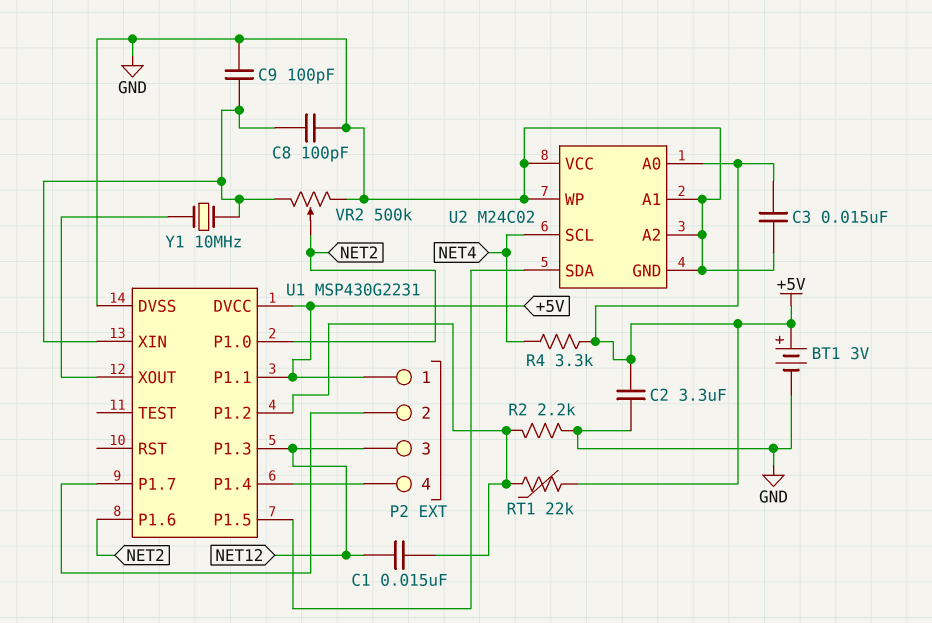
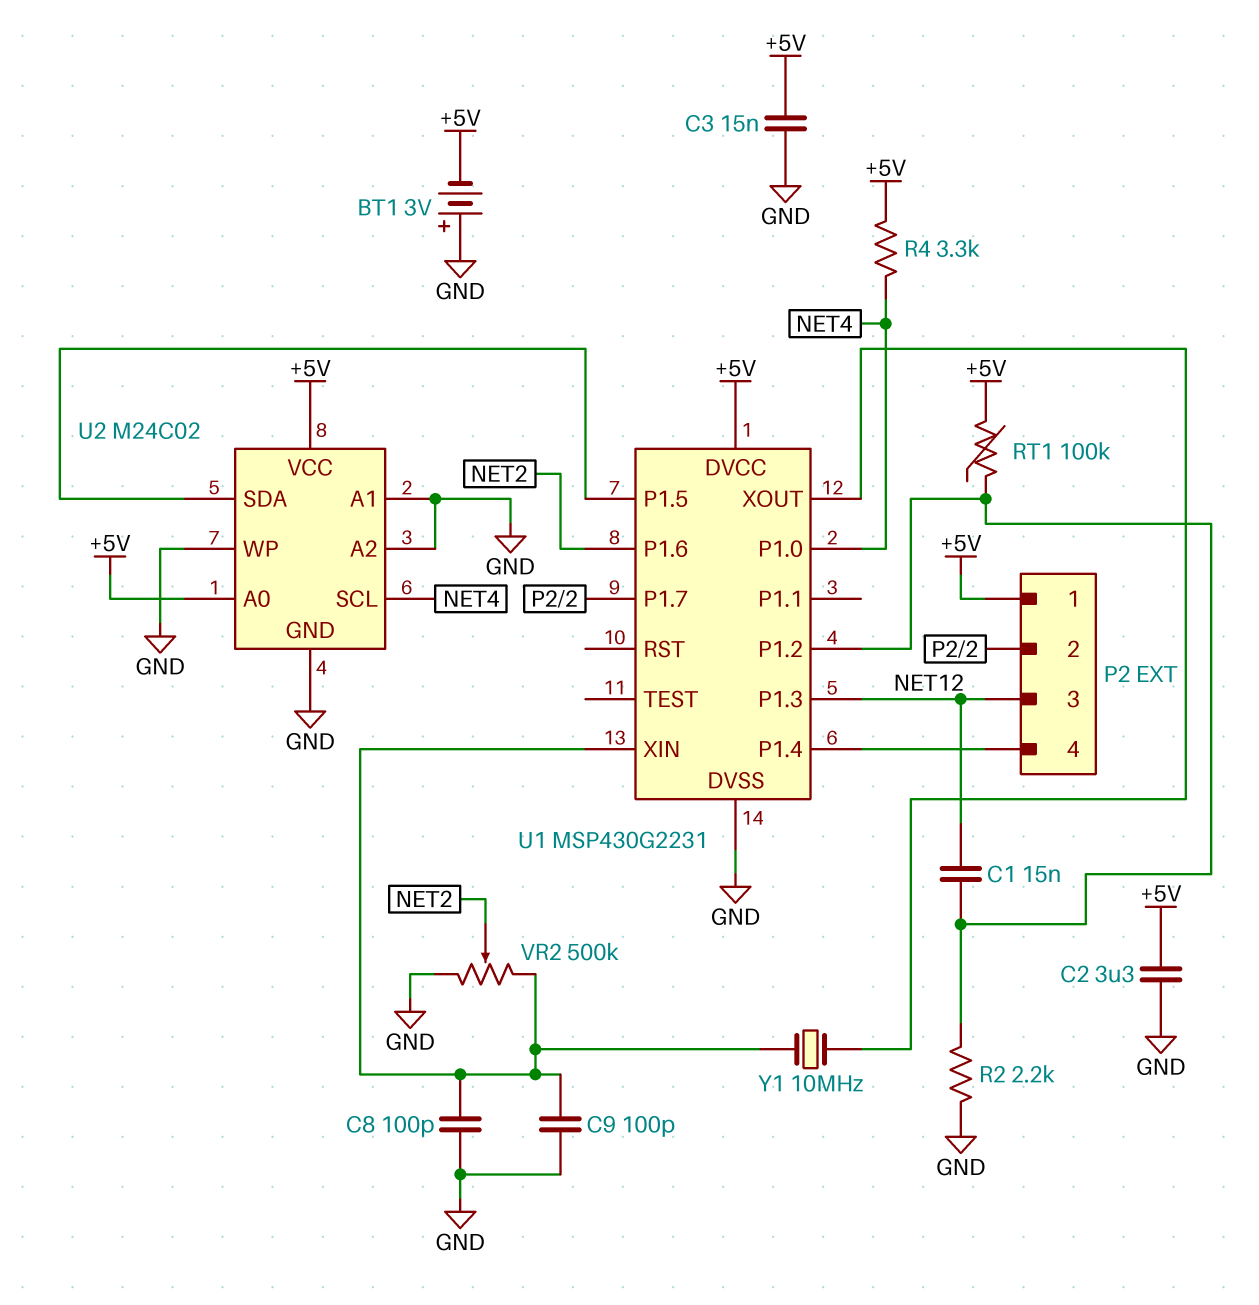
BT1: 3V (plus +5V, minus GND) -> 3V (plus GND, minus +5V)
RT1: 22k (+5V, U1/P1.2) -> 100k (+5V, U1/P1.2)
U1 pin P1.0: NET2 -> NET4
U1 pin P1.1: +5V -> none
U2 pin VCC: GND -> +5V

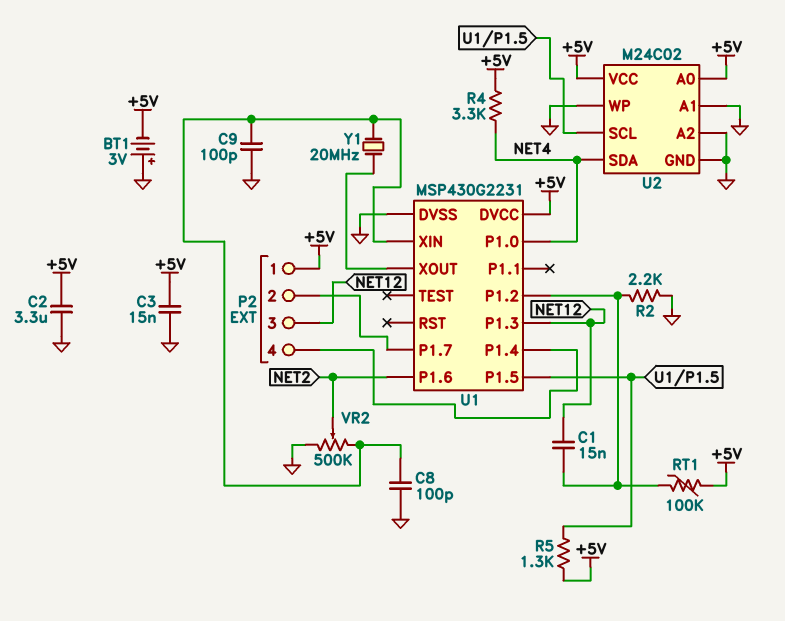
R5: none -> 1.3k (+5V, U1/P1.5)
U2 pin SCL: NET4 -> U1/P1.5
U2 pin SDA: U1/P1.5 -> NET4
Y1: 10MHz (U1/XIN, U1/XOUT) -> 20MHz (U1/XIN, U1/XOUT)

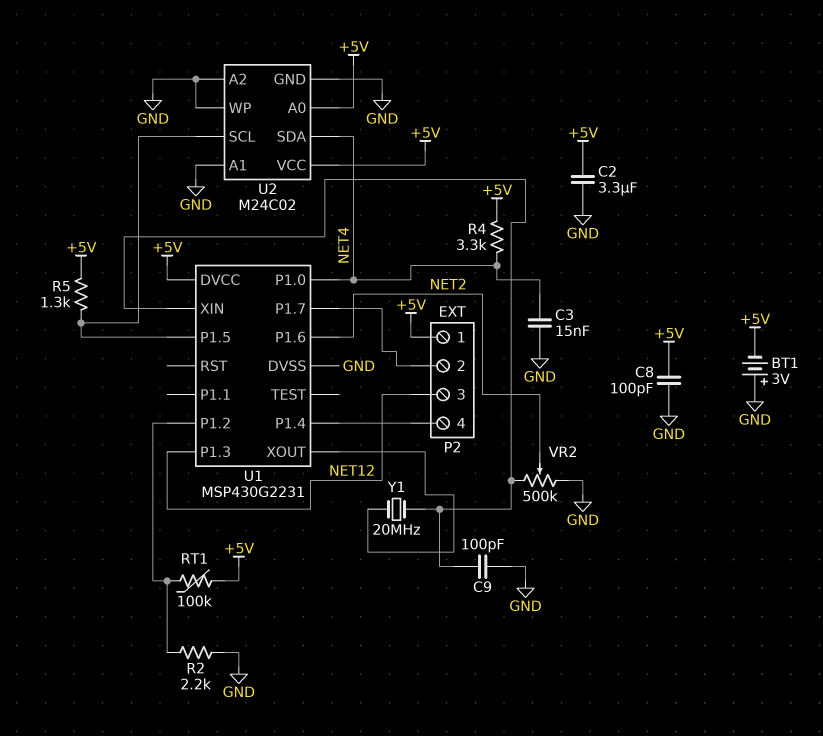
C1: 15nF (NET12, U1/P1.2) -> none
C3: 15nF (+5V, GND) -> 15nF (GND, NET4)
C8: 100pF (GND, U1/XIN) -> 100pF (+5V, GND)

